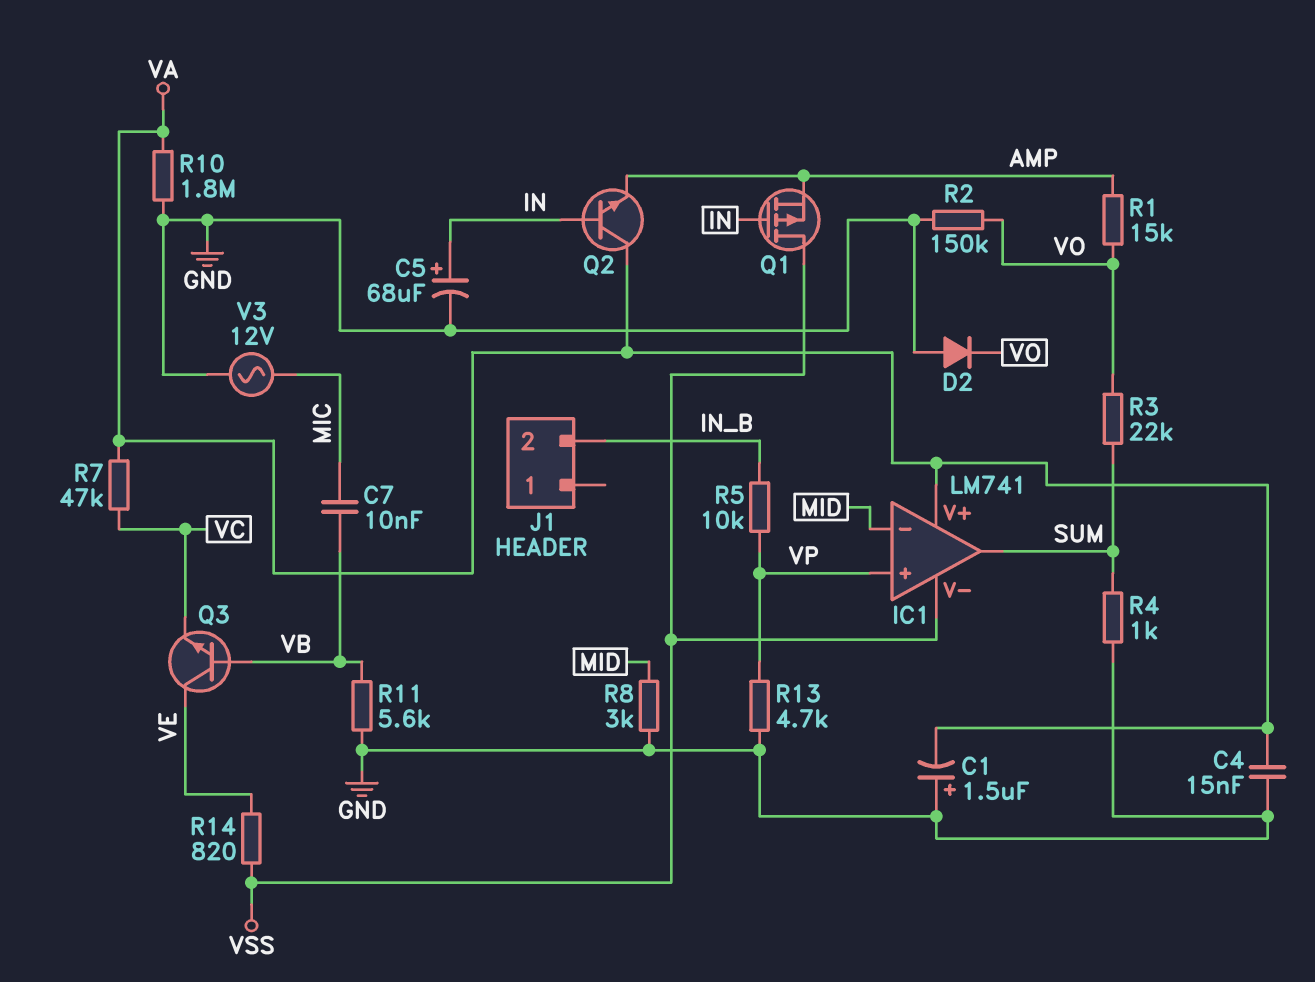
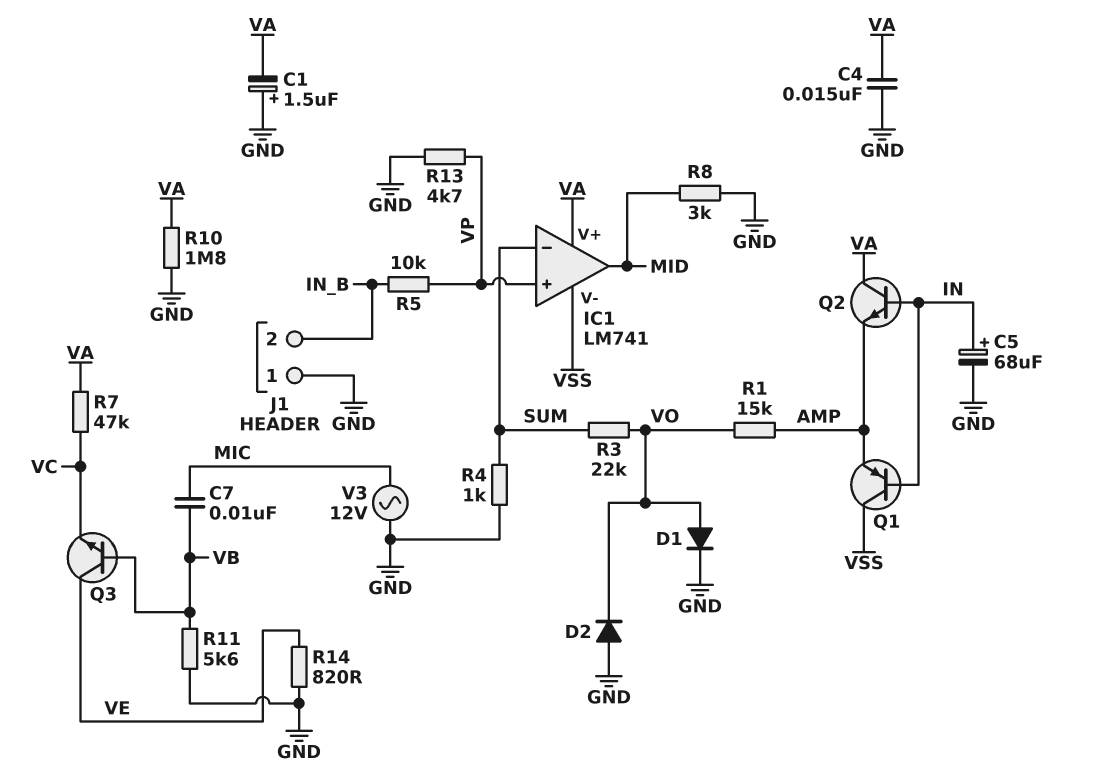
D1: none -> diode (A VO, K GND)
IC1 pin in-: MID -> SUM
IC1 pin out: SUM -> MID
J1 pin 1: none -> GND
Q1: PMOS (G IN, D VSS, S AMP) -> PNP (B IN, C VSS, E AMP)
R2: 150k (GND, VO) -> none
R14: 820 (VE, VSS) -> 820 (GND, VE)

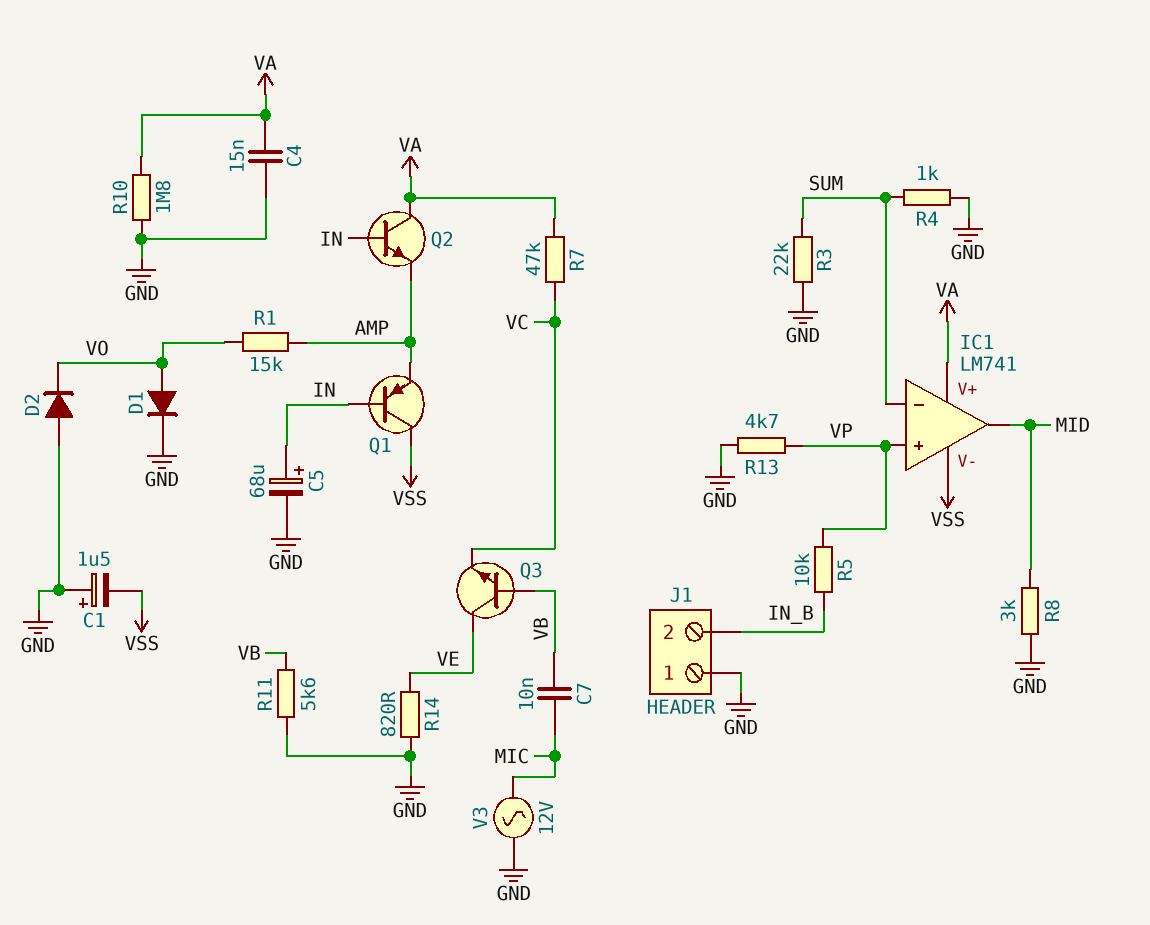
C1: 1.5uF (plus GND, minus VA) -> 1.5uF (plus GND, minus VSS)
R3: 22k (SUM, VO) -> 22k (GND, SUM)

